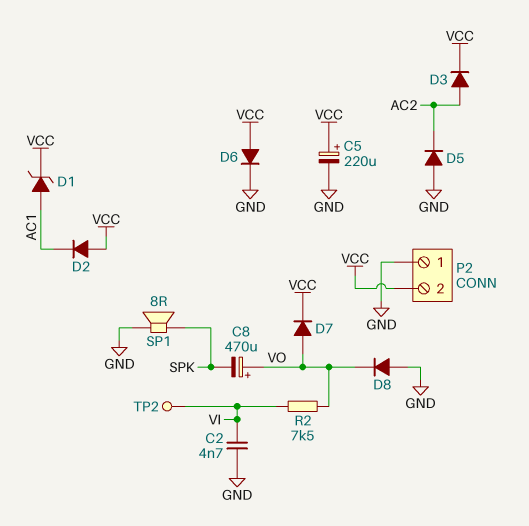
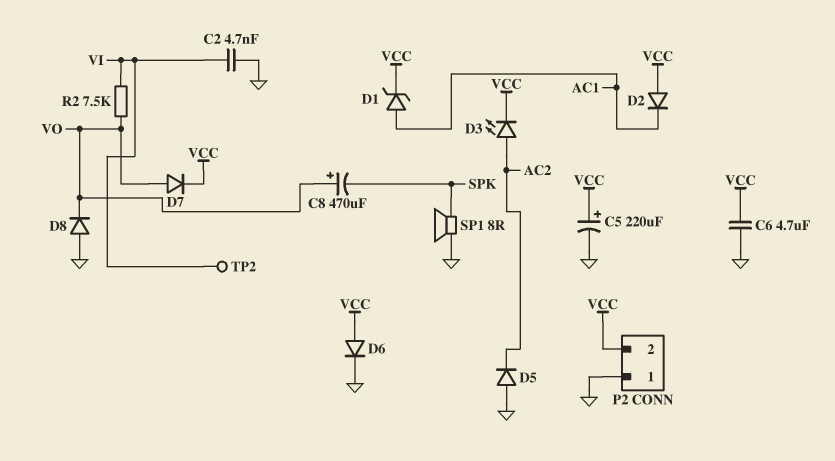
C6: none -> 4.7uF (GND, VCC)
D3: diode (A AC2, K VCC) -> LED (A AC2, K VCC)

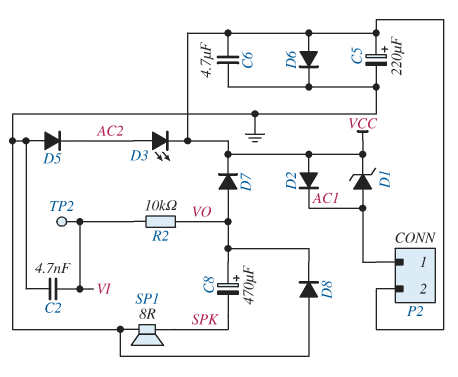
P2 pin 1: GND -> AC1
R2: 7.5k (VI, VO) -> 10k (VI, VO)

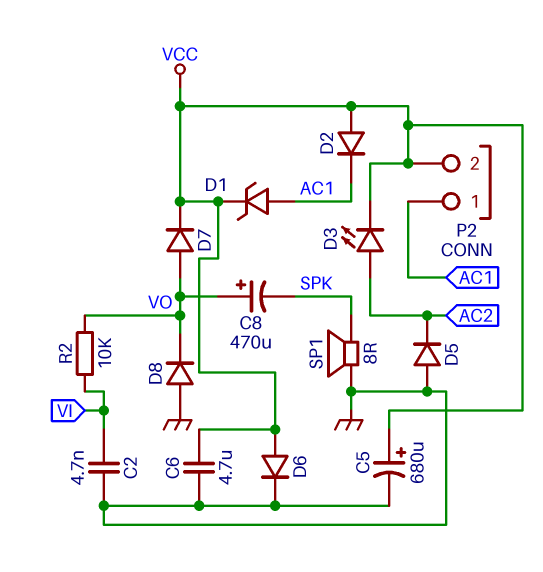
C5: 220uF (plus VCC, minus GND) -> 680uF (plus VCC, minus GND)
TP2: test point (VI) -> none

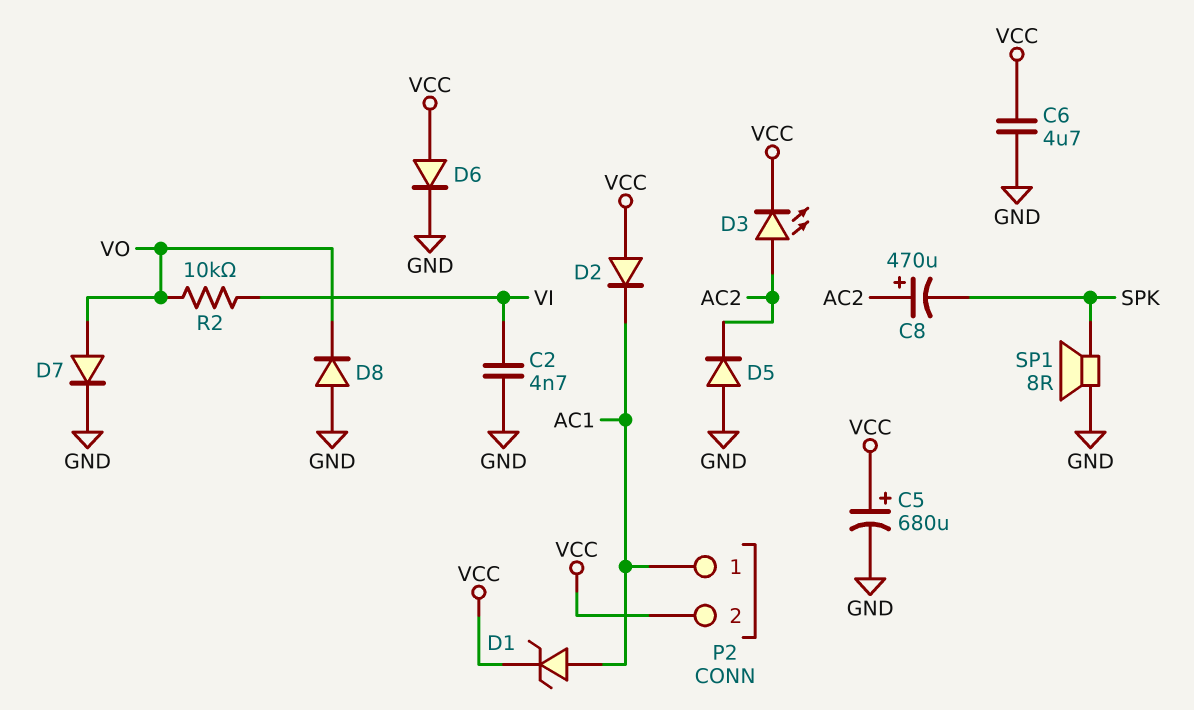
C8: 470uF (plus VO, minus SPK) -> 470uF (plus AC2, minus SPK)
D7: diode (A VO, K VCC) -> diode (A VO, K GND)

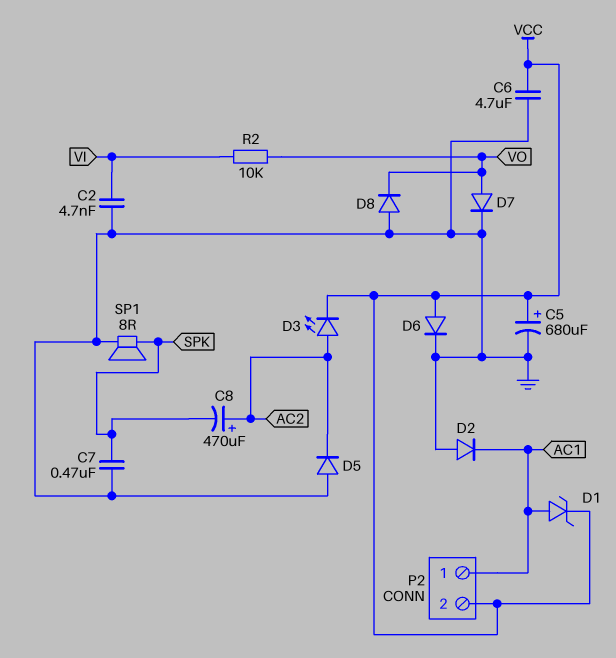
C7: none -> 470nF (GND, SPK)
D2: diode (A VCC, K AC1) -> diode (A GND, K AC1)

